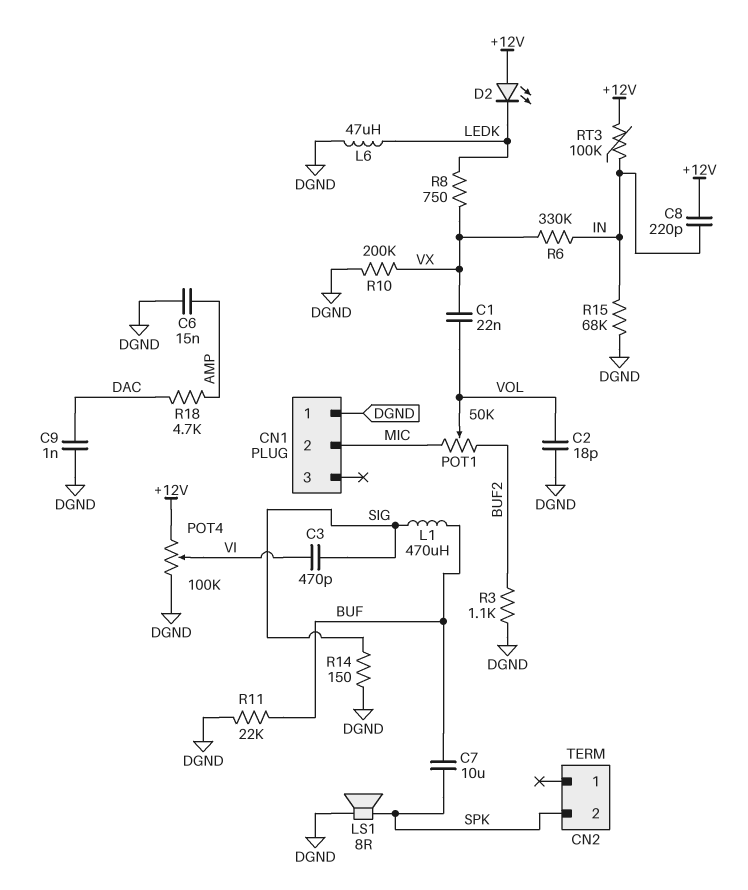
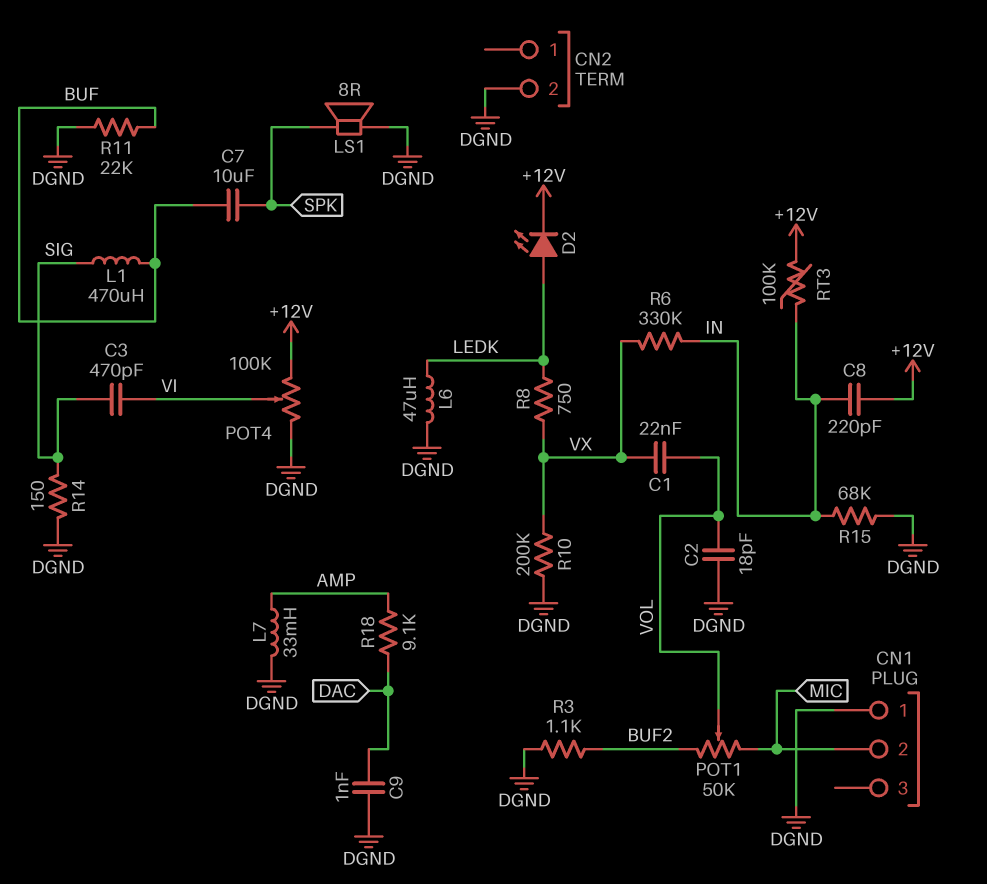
C6: 15nF (AMP, DGND) -> none
CN2 pin 2: SPK -> DGND
D2: LED (A +12V, K LEDK) -> LED (A LEDK, K +12V)
L7: none -> 33mH (AMP, DGND)
R18: 4.7k (AMP, DAC) -> 9.1k (AMP, DAC)

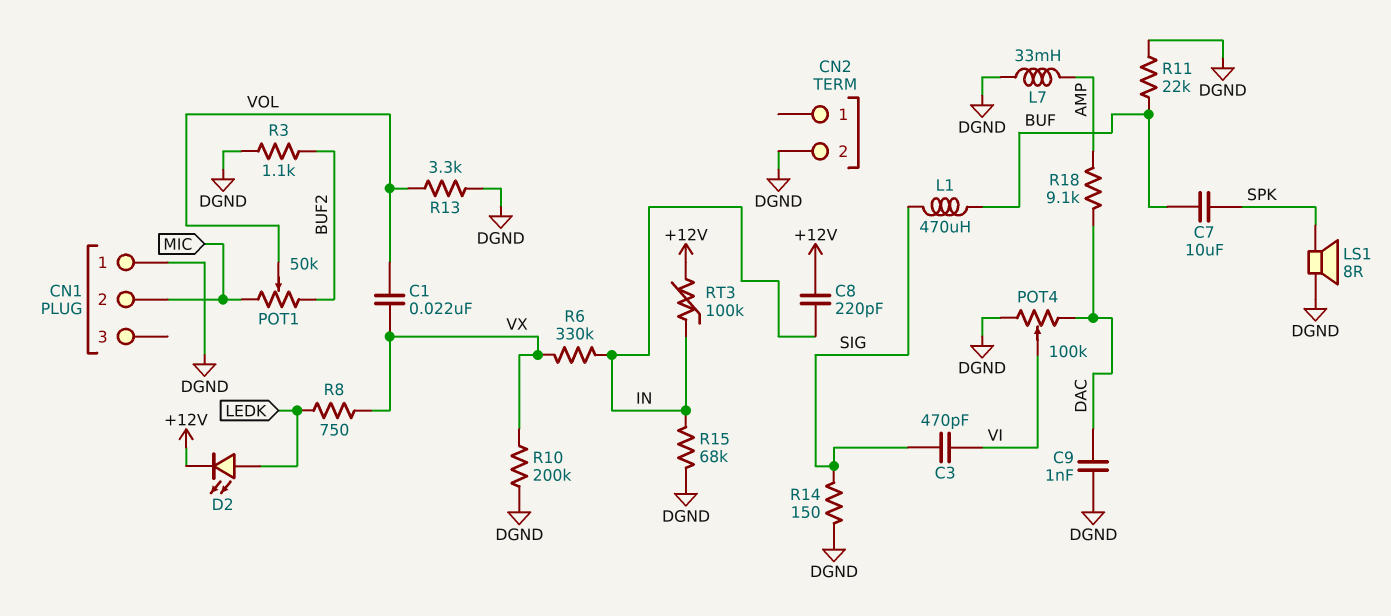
C2: 18pF (DGND, VOL) -> none
L6: 47uH (DGND, LEDK) -> none
POT4: 100k (+12V, DGND, wiper VI) -> 100k (DAC, DGND, wiper VI)
R13: none -> 3.3k (DGND, VOL)

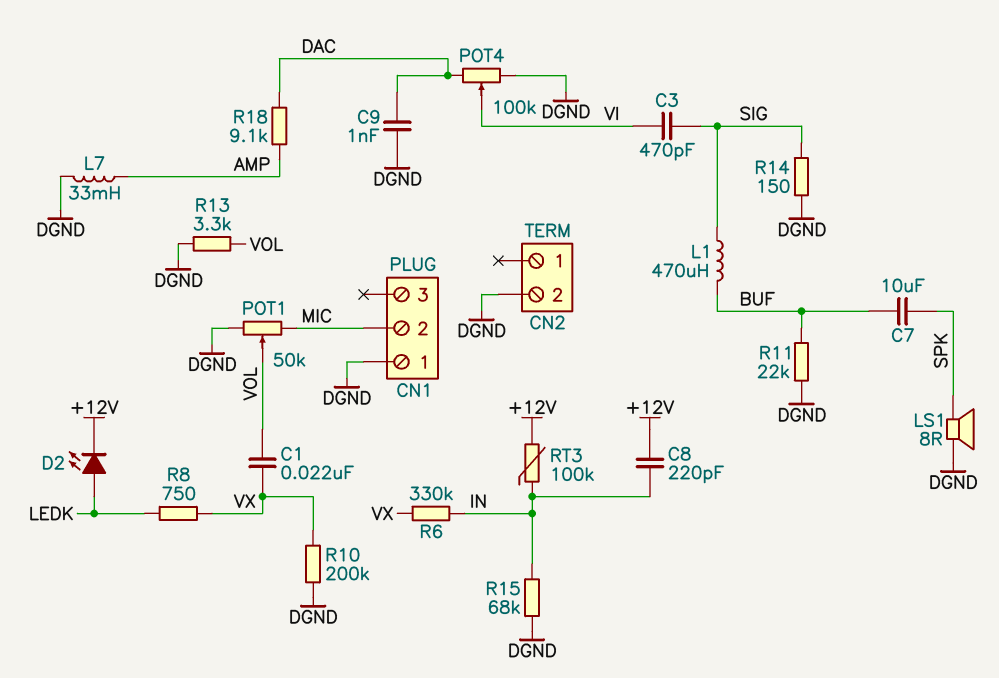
POT1: 50k (BUF2, MIC, wiper VOL) -> 50k (DGND, MIC, wiper VOL)
R3: 1.1k (BUF2, DGND) -> none

